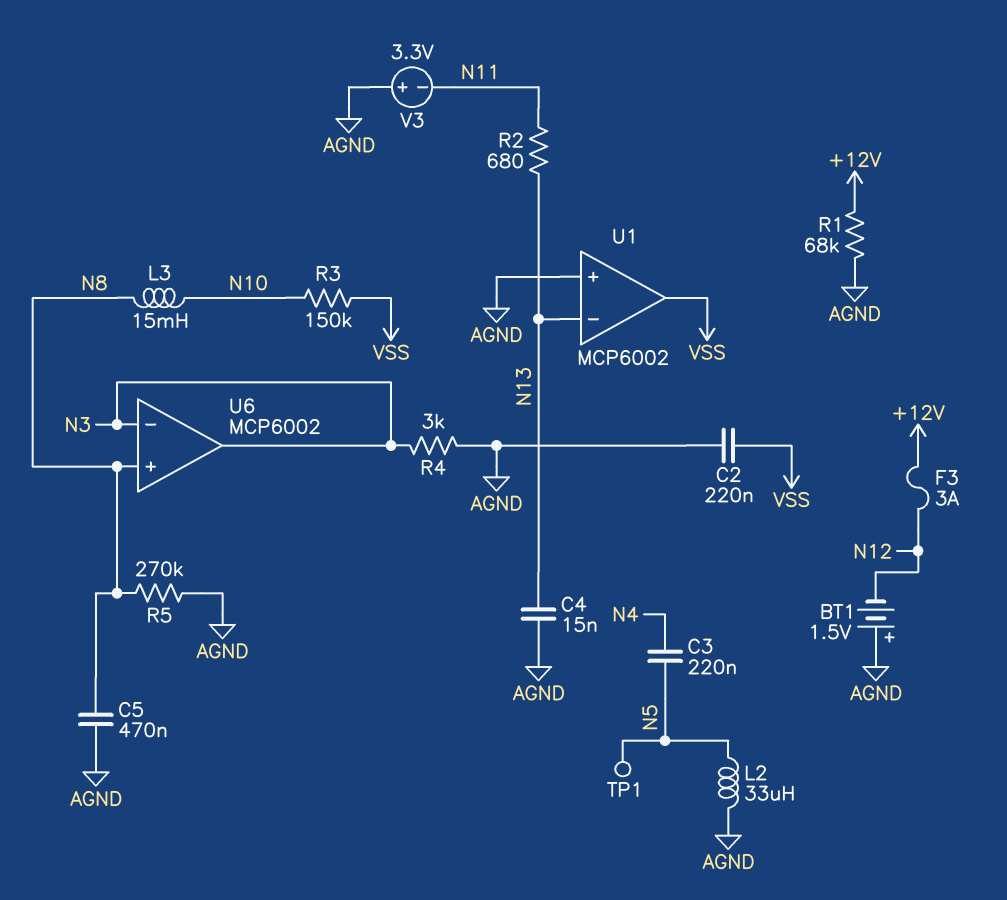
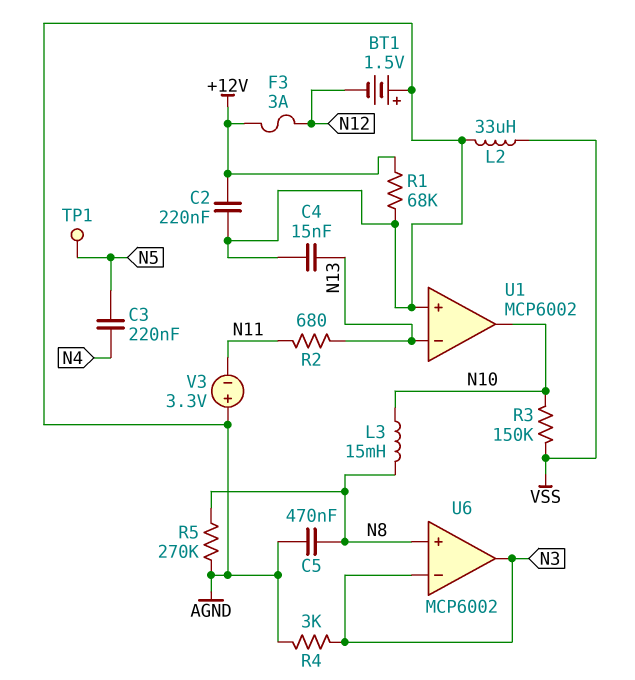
C2: 220nF (AGND, VSS) -> 220nF (+12V, AGND)
L2: 33uH (AGND, N5) -> 33uH (AGND, VSS)
U1 pin out: VSS -> N10

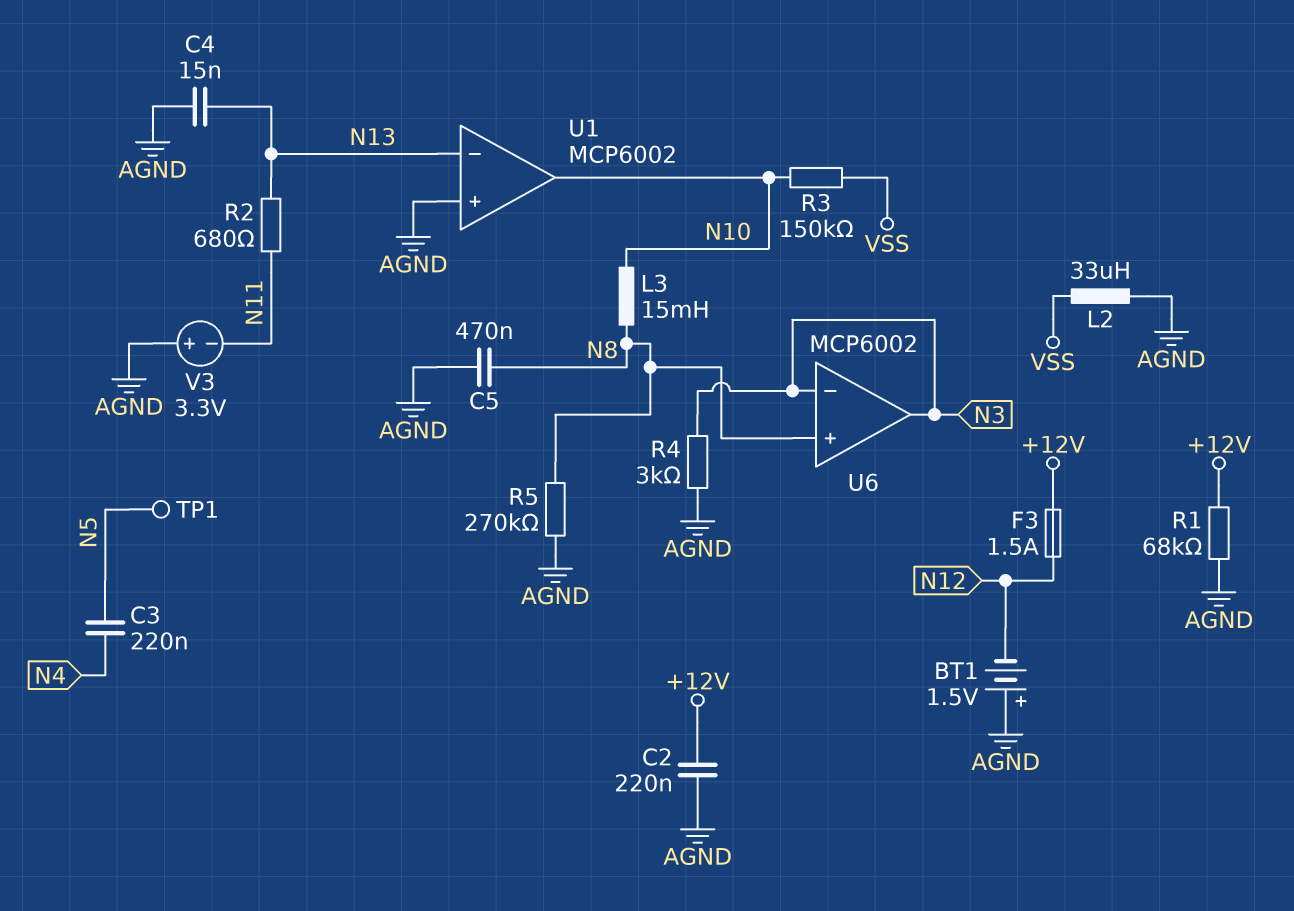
F3: 3A (+12V, N12) -> 1.5A (+12V, N12)

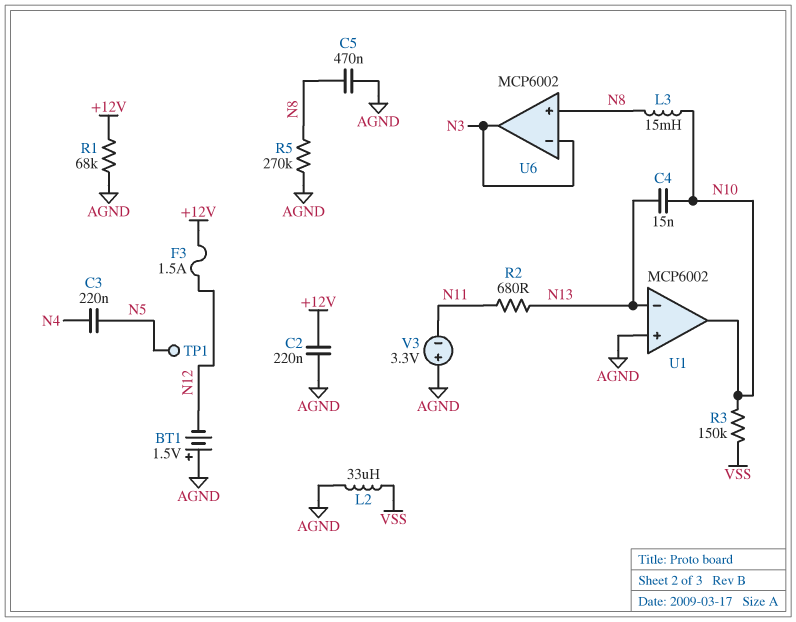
C4: 15nF (AGND, N13) -> 15nF (N10, N13)
R4: 3k (AGND, N3) -> none

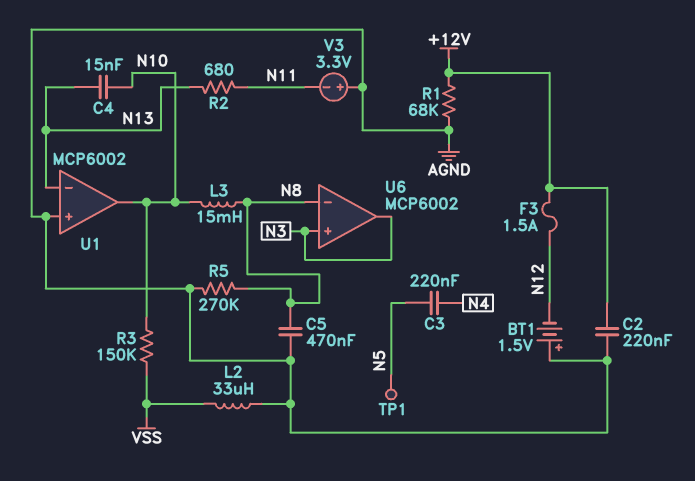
U6 pin in+: N8 -> N3
U6 pin in-: N3 -> N8

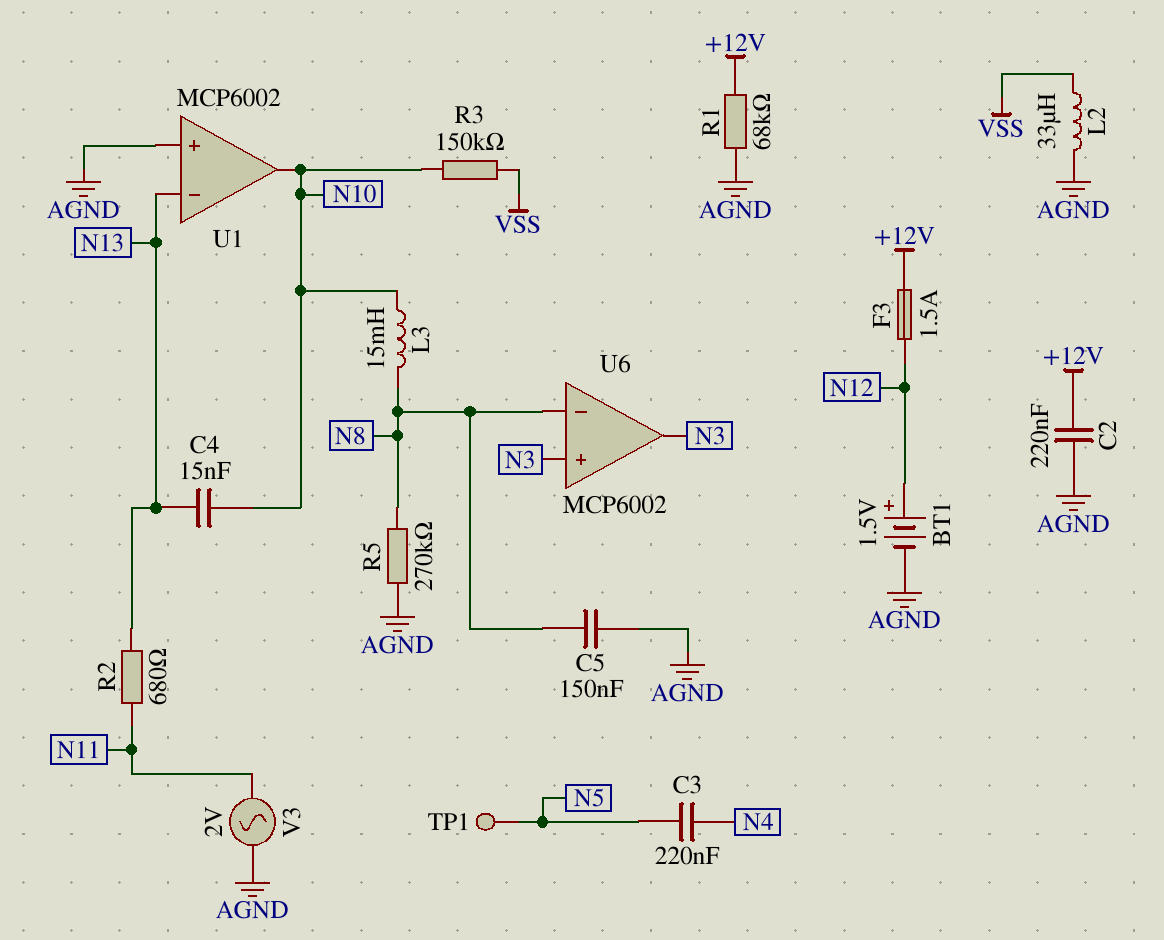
BT1: 1.5V (plus AGND, minus N12) -> 1.5V (plus N12, minus AGND)
C5: 470nF (AGND, N8) -> 150nF (AGND, N8)
V3: 3.3V (plus AGND, minus N11) -> AC 2V (AGND, N11)

